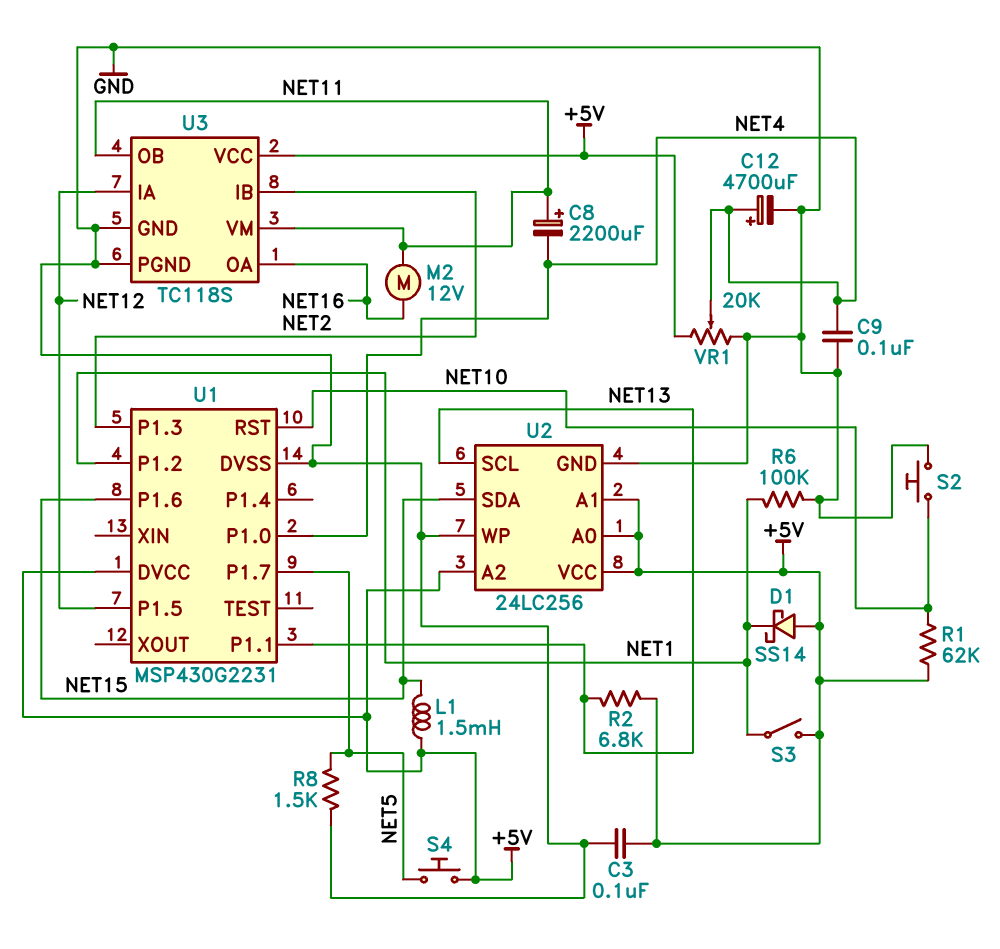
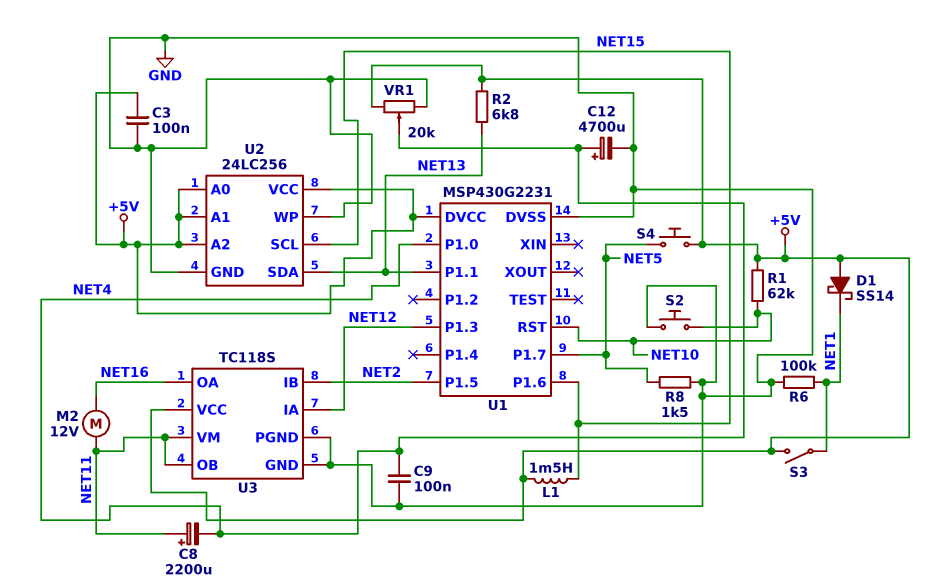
U1 pin P1.2: NET1 -> none
U1 pin P1.3: NET2 -> NET12
U1 pin P1.5: NET12 -> NET2
U2 pin SCL: NET13 -> NET15
U2 pin SDA: NET15 -> NET13

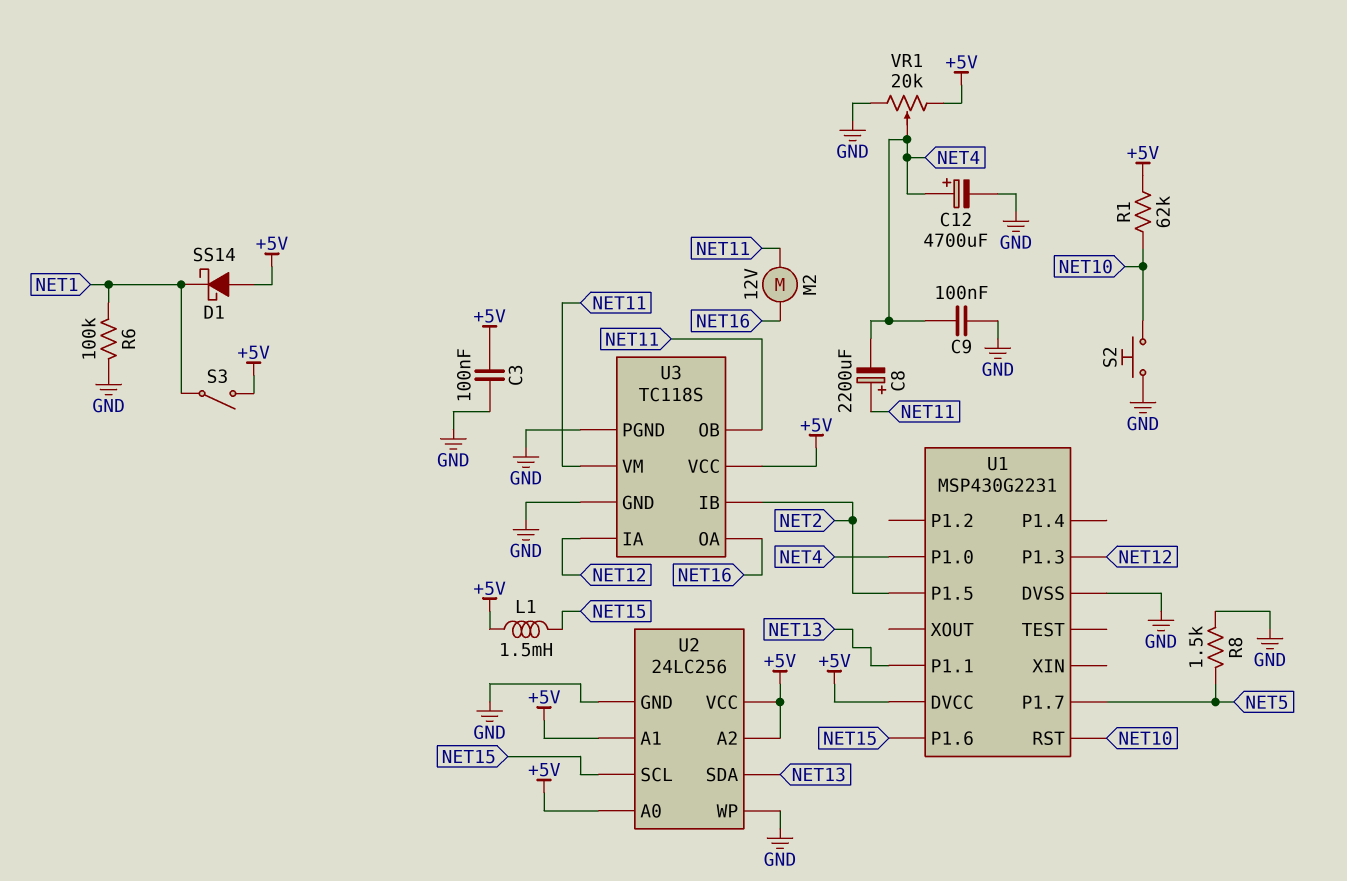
R2: 6.8k (+5V, NET13) -> none
S4: button (+5V, NET5) -> none

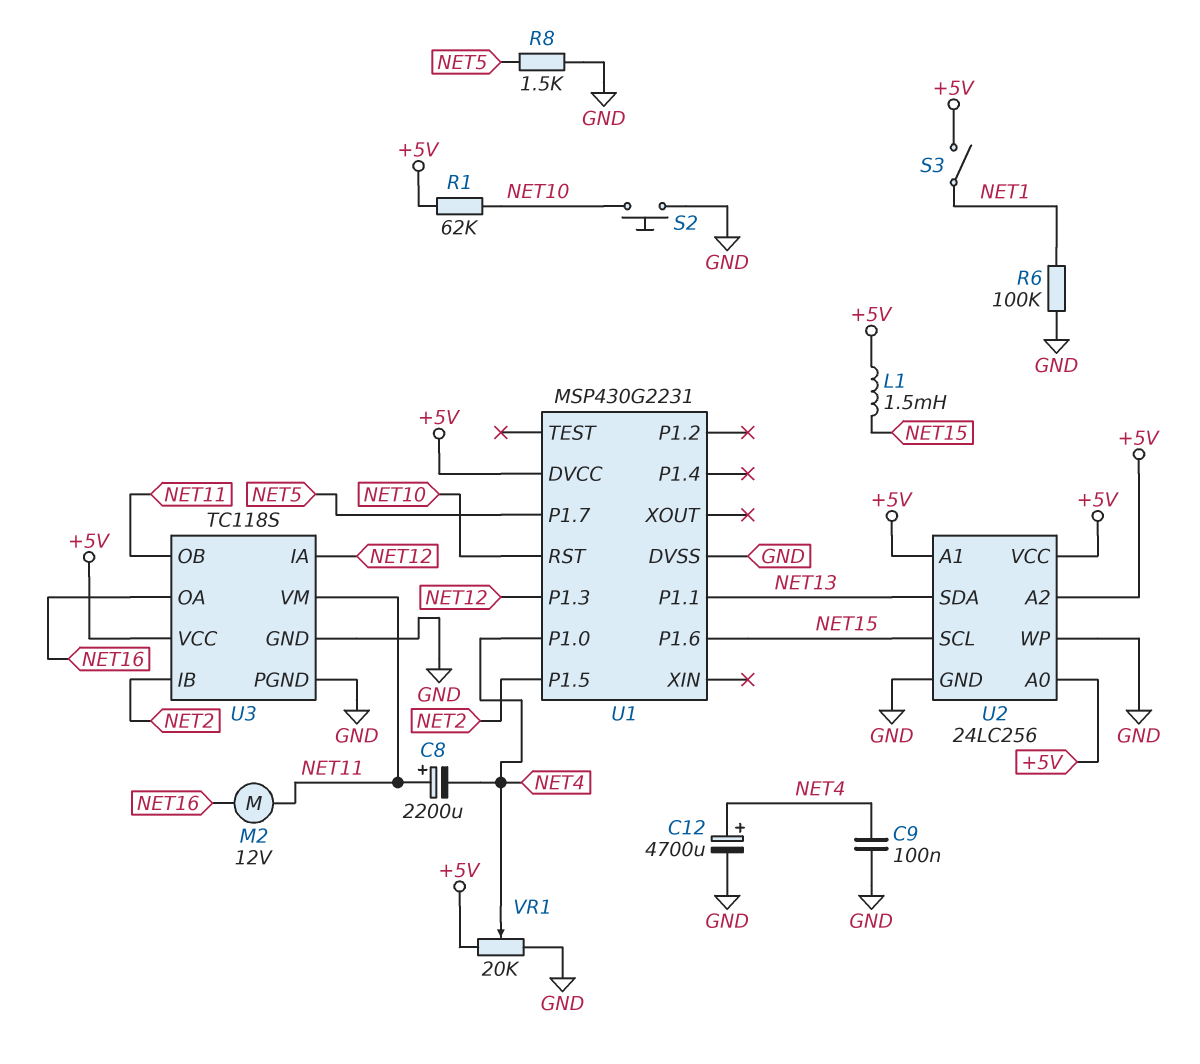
C3: 100nF (+5V, GND) -> none
D1: schottky SS14 (A +5V, K NET1) -> none

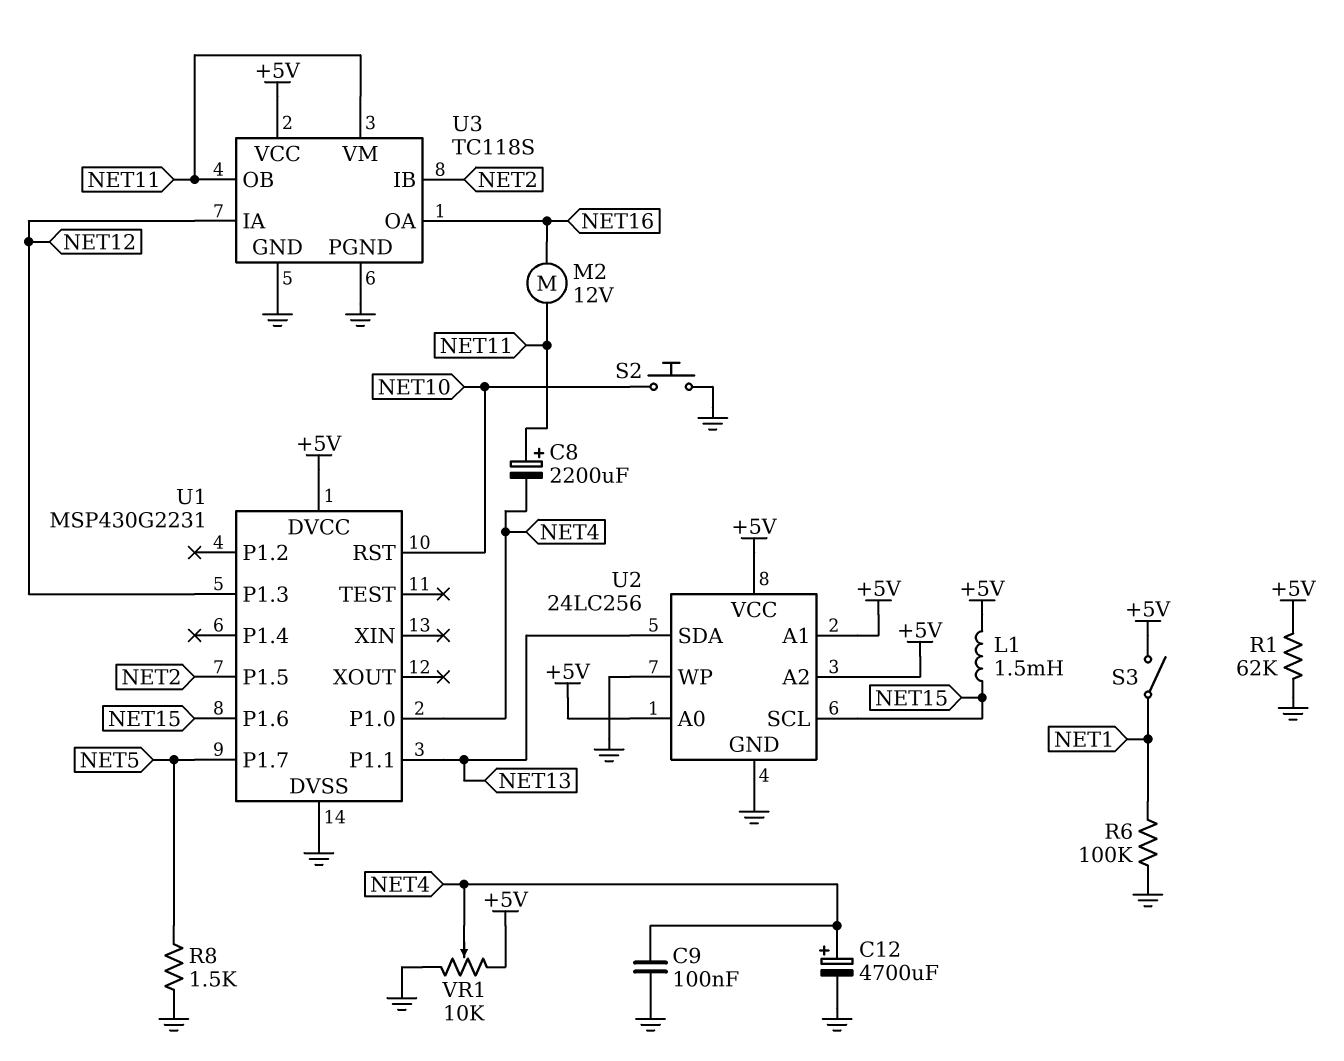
R1: 62k (+5V, NET10) -> 62k (+5V, GND)
VR1: 20k (+5V, GND, wiper NET4) -> 10k (+5V, GND, wiper NET4)

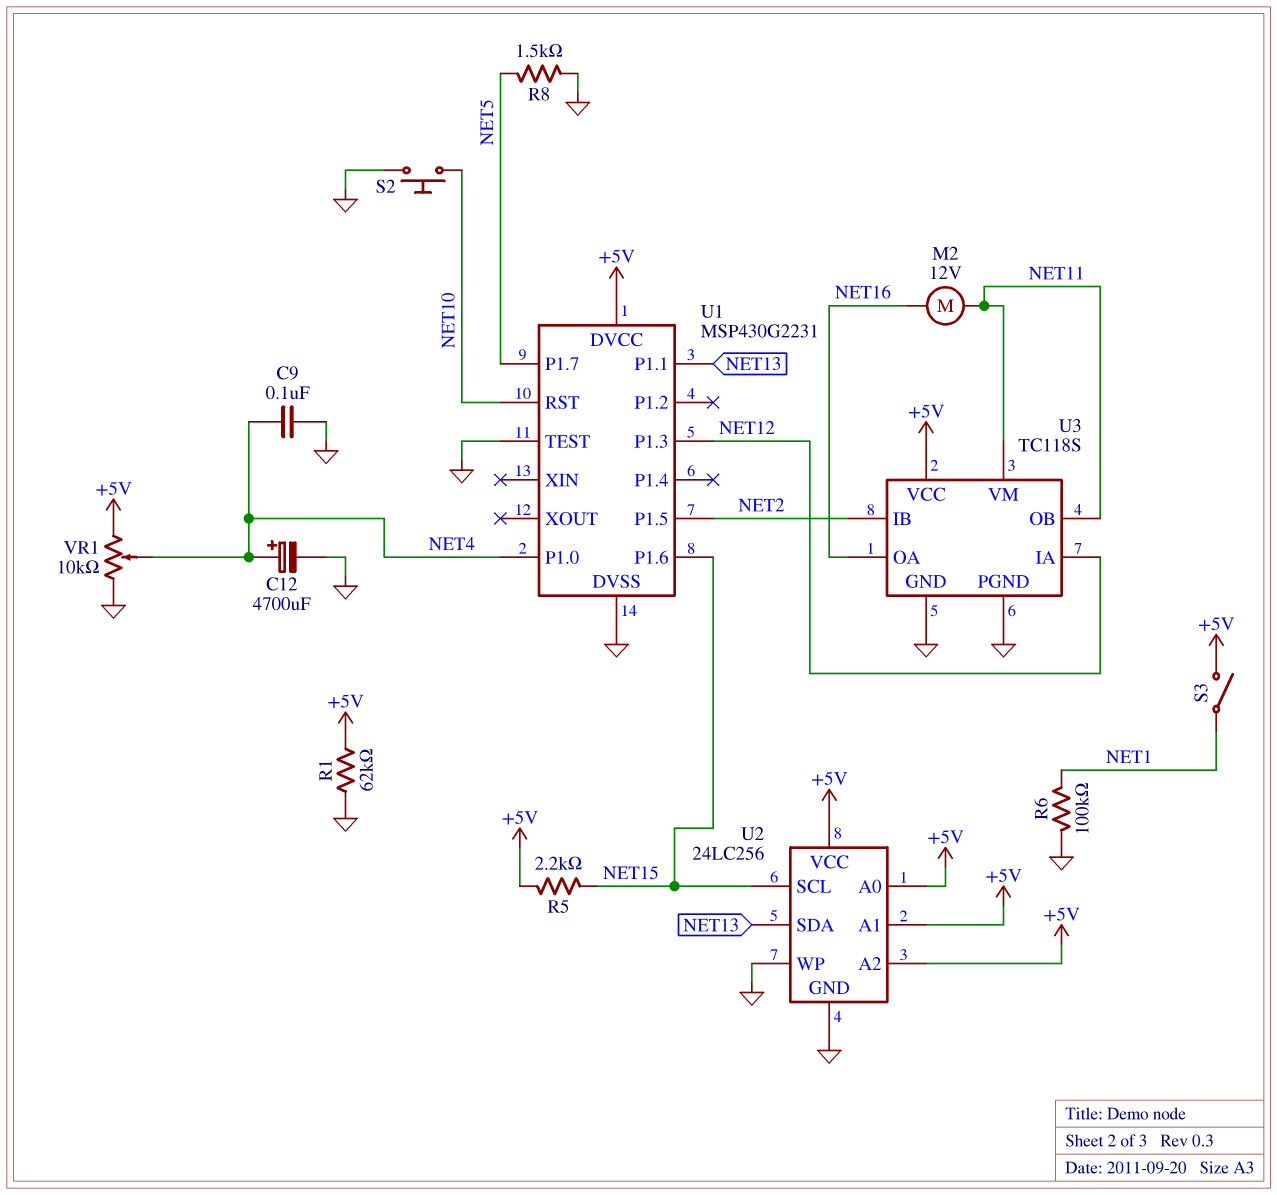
C8: 2200uF (plus NET11, minus NET4) -> none
L1: 1.5mH (+5V, NET15) -> none
R5: none -> 2.2k (+5V, NET15)
U1 pin TEST: none -> GND

